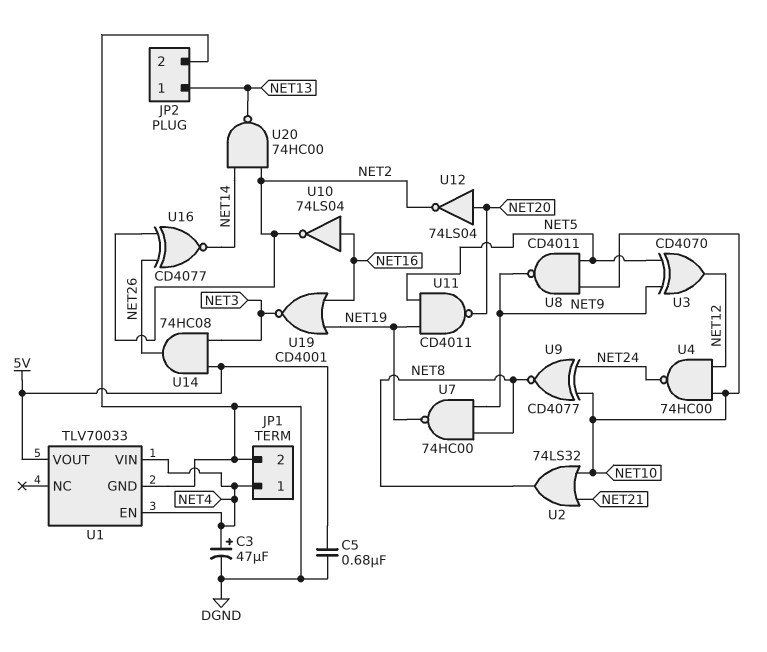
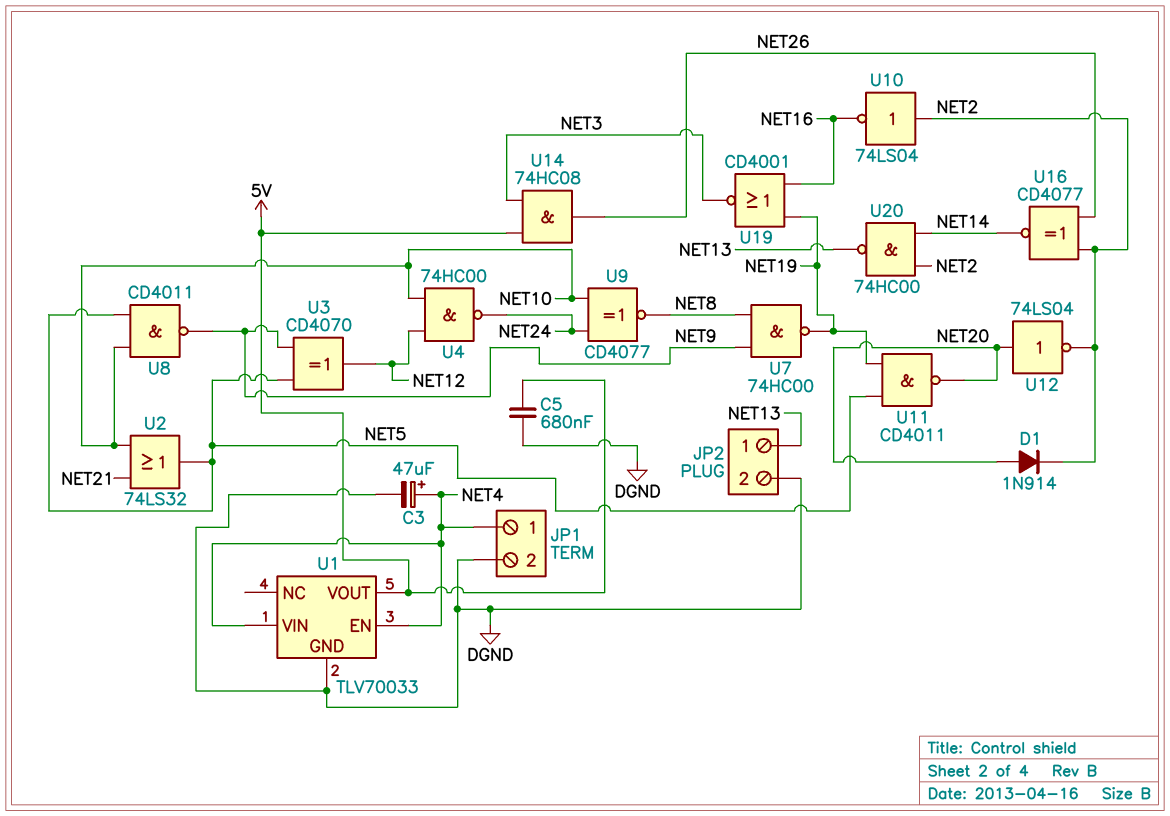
D1: none -> diode 1N914 (A NET20, K NET2)
U2: OR 74LS32 (in NET10, in NET21, out NET8) -> OR 74LS32 (in NET10, in NET21, out NET5)
U10: NOT 74LS04 (in NET16, out NET2) -> NOT 74LS04 (in NET2, out NET16)

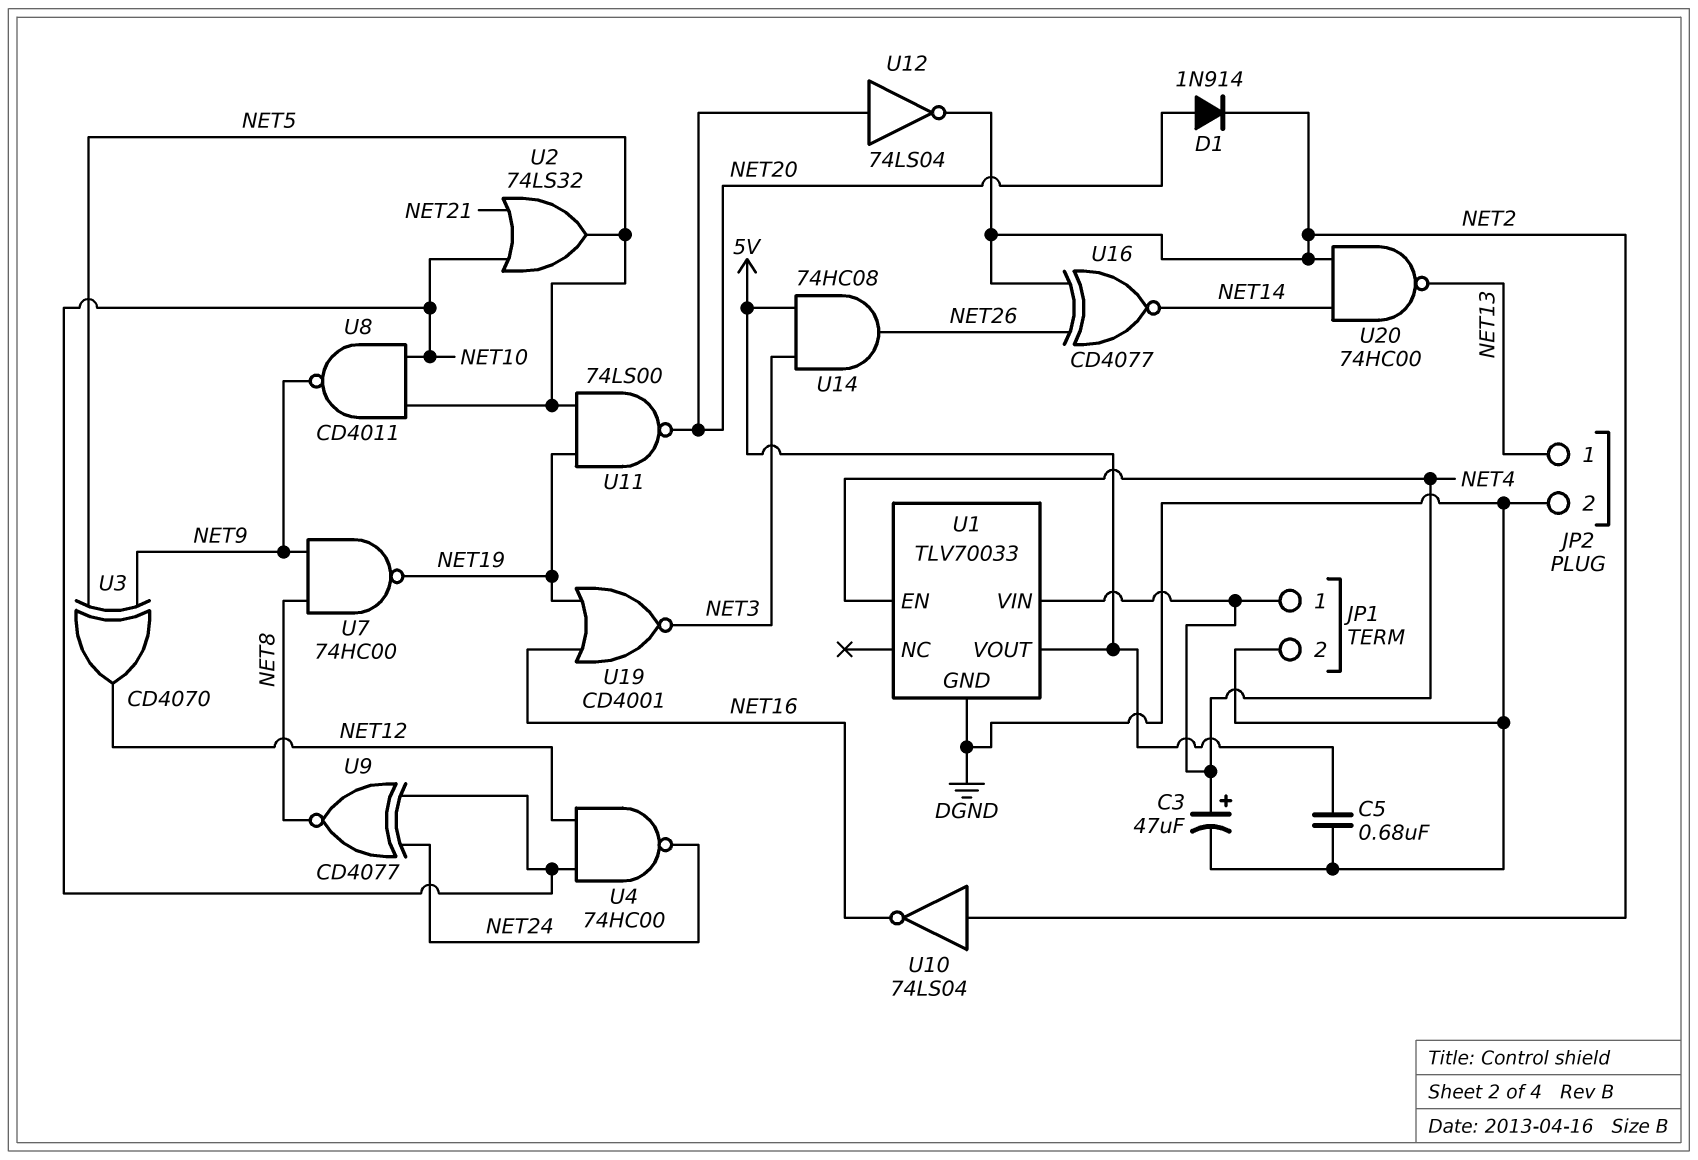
U11: NAND CD4011 (in NET5, in NET19, out NET20) -> NAND 74LS00 (in NET5, in NET19, out NET20)

